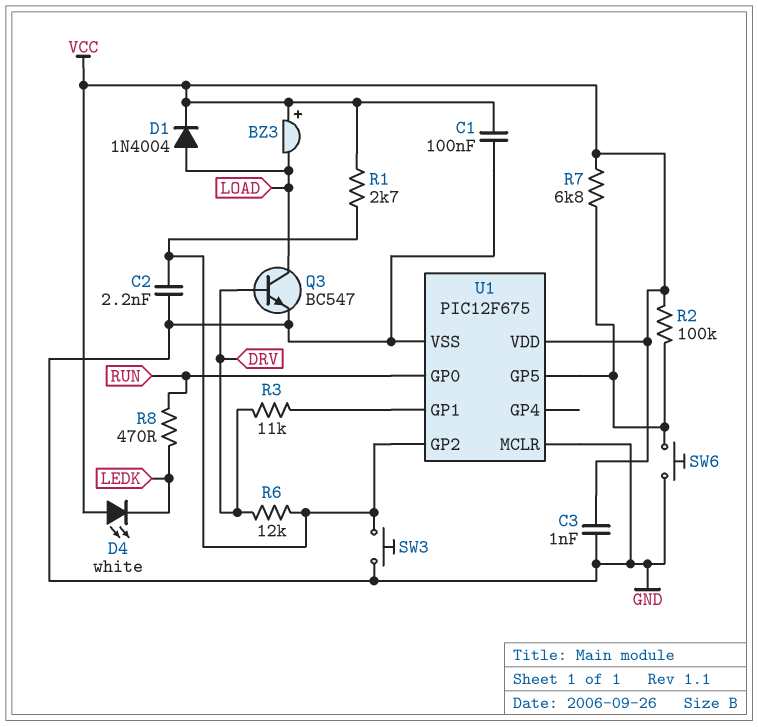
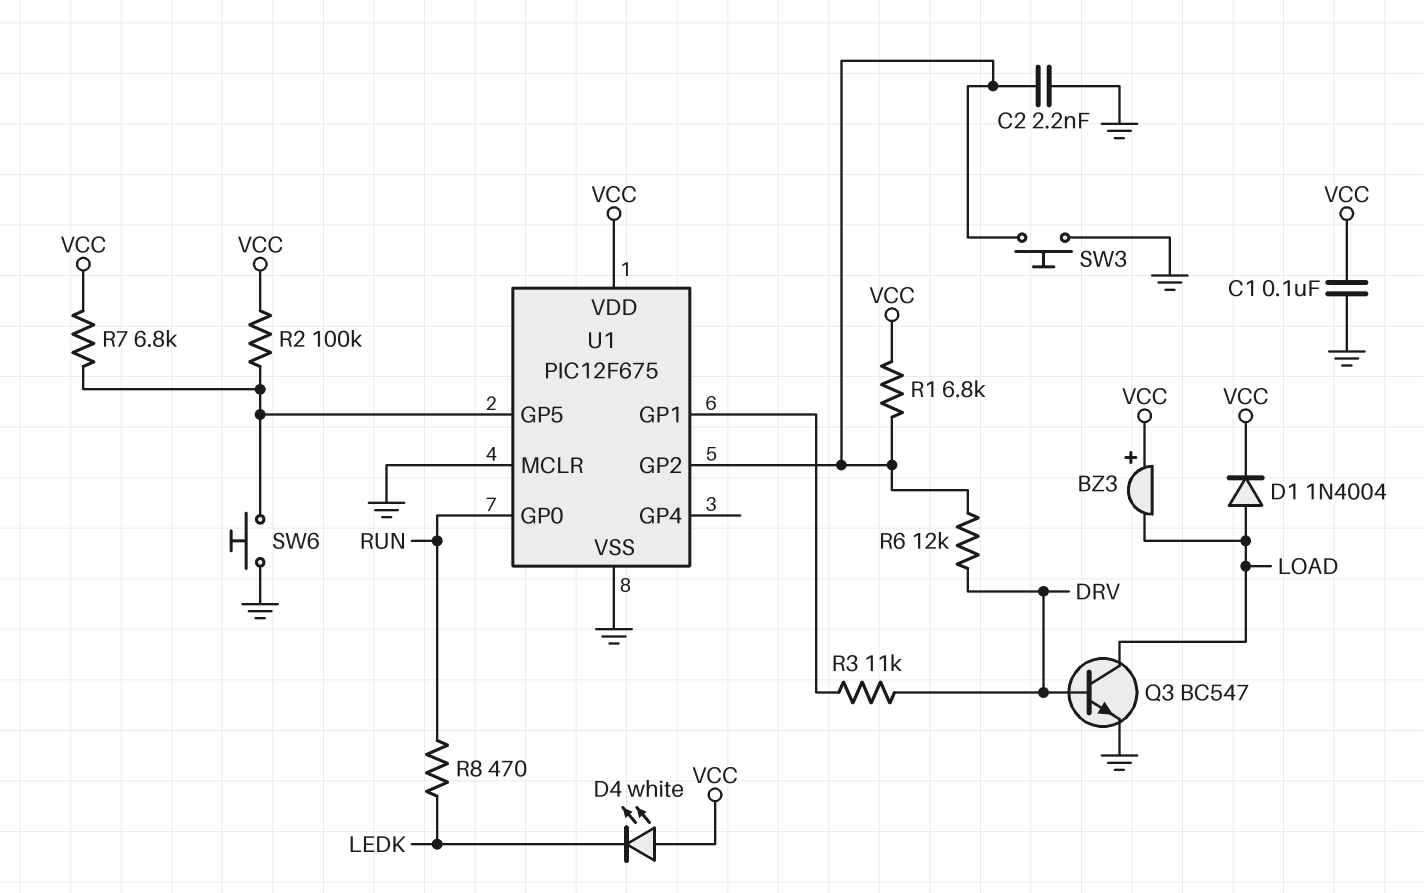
C3: 1nF (GND, VCC) -> none
R1: 2.7k (U1/GP2, VCC) -> 6.8k (U1/GP2, VCC)

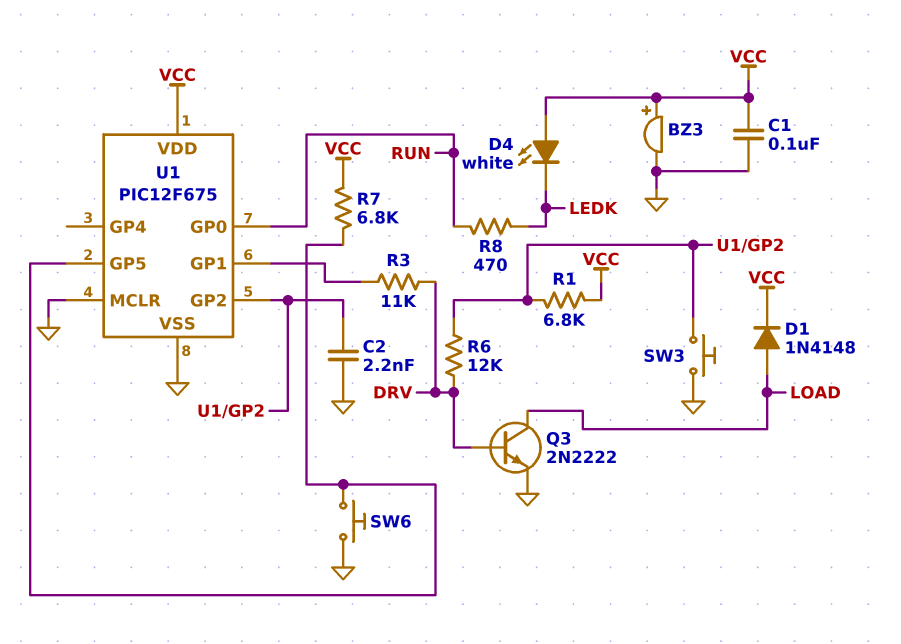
BZ3: buzzer (plus VCC, minus LOAD) -> buzzer (plus VCC, minus GND)
D1: diode 1N4004 (A LOAD, K VCC) -> diode 1N4148 (A LOAD, K VCC)
Q3: NPN BC547 (B DRV, C LOAD, E GND) -> NPN 2N2222 (B DRV, C LOAD, E GND)
R2: 100k (U1/GP5, VCC) -> none

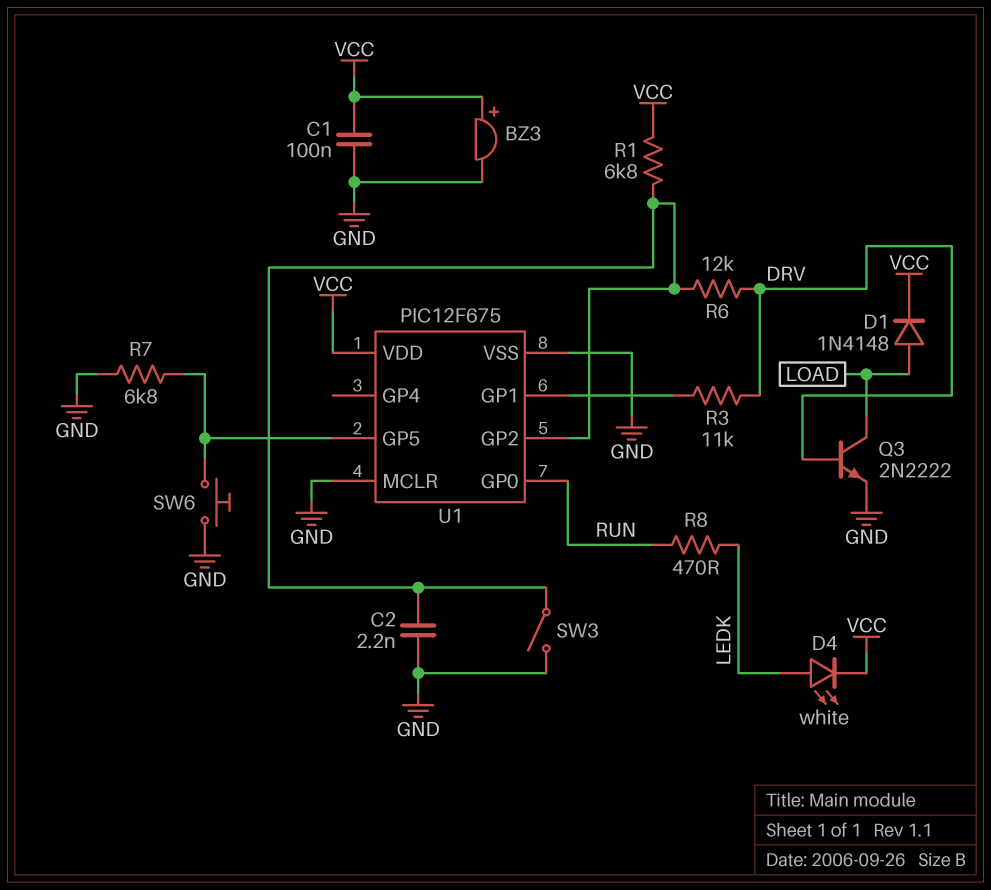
D4: LED white (A VCC, K LEDK) -> LED white (A LEDK, K VCC)
R7: 6.8k (U1/GP5, VCC) -> 6.8k (GND, U1/GP5)
SW3: button (GND, U1/GP2) -> switch (GND, U1/GP2)

